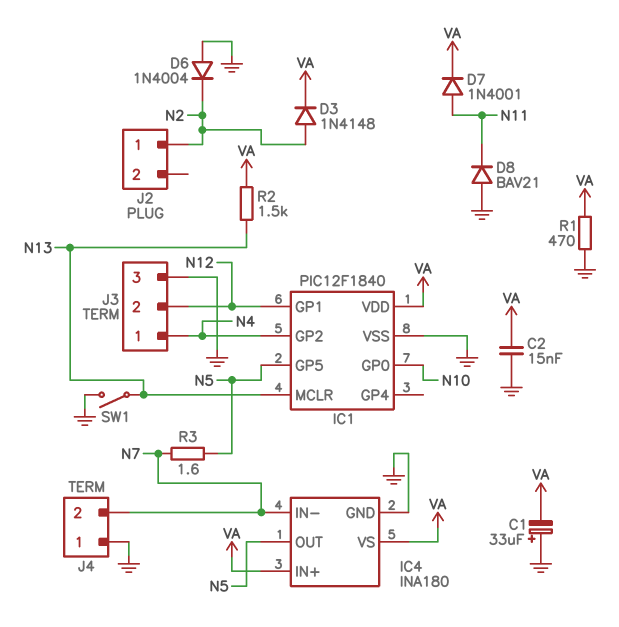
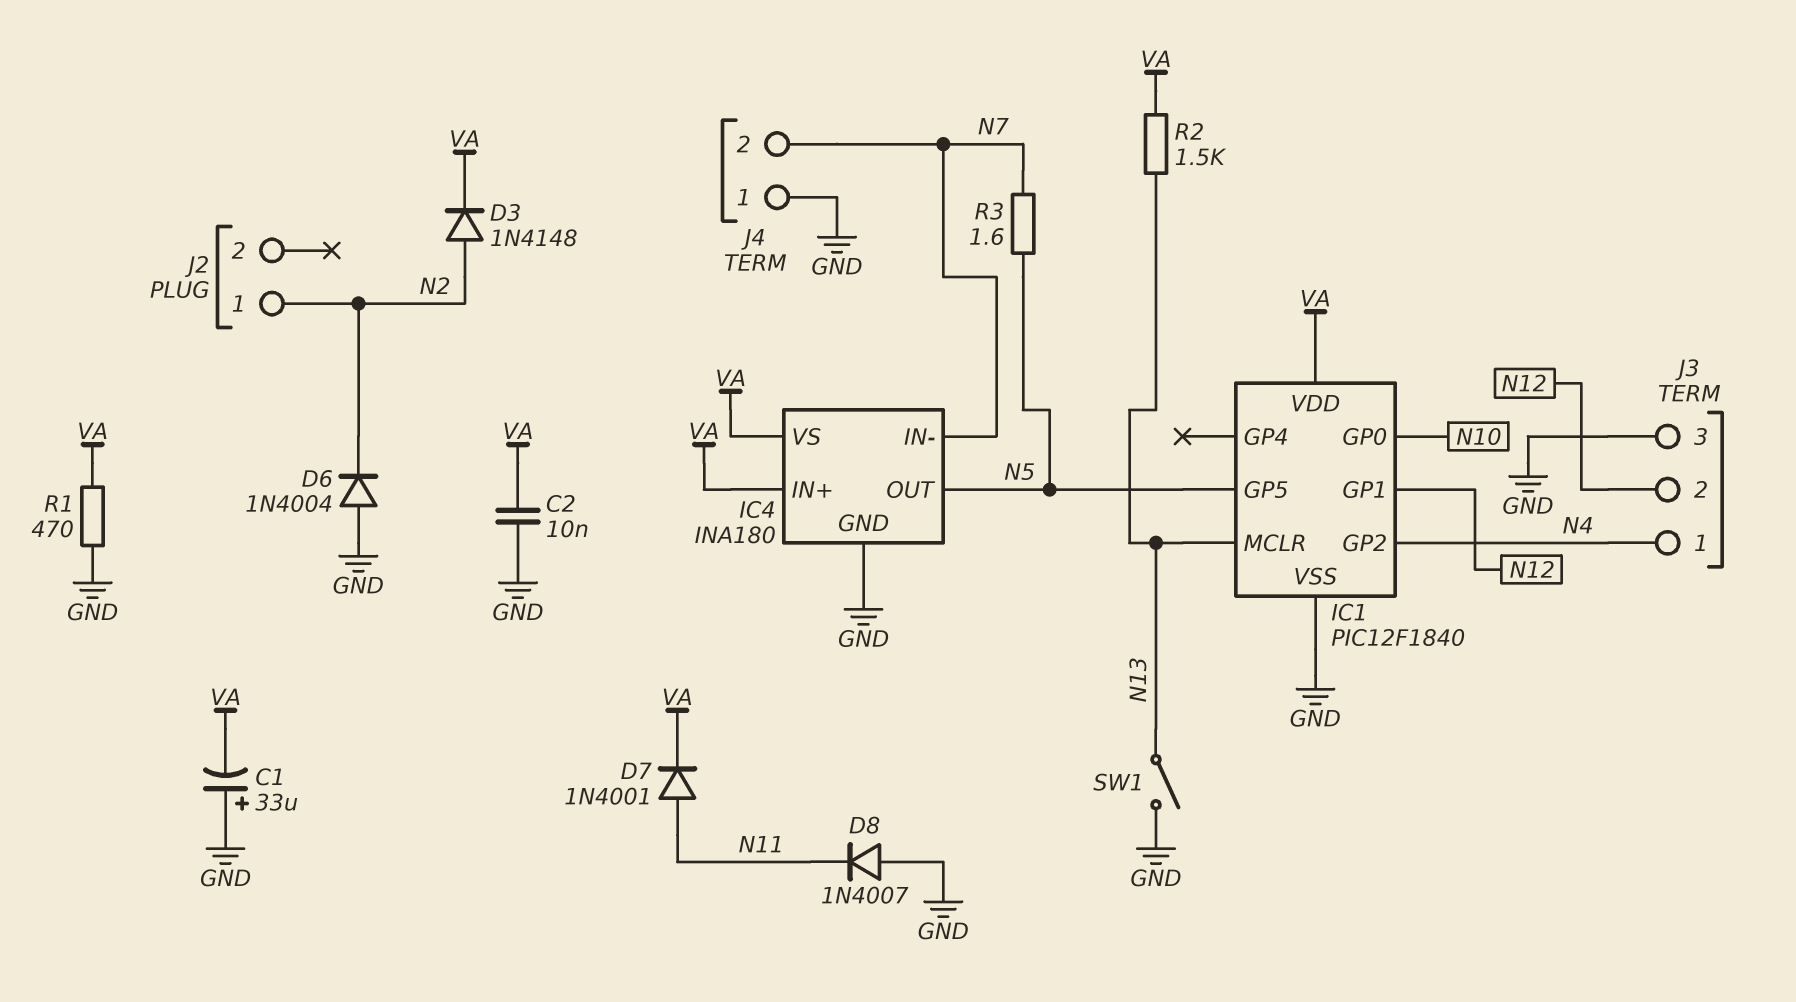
C2: 15nF (GND, VA) -> 10nF (GND, VA)
D8: diode BAV21 (A GND, K N11) -> diode 1N4007 (A GND, K N11)

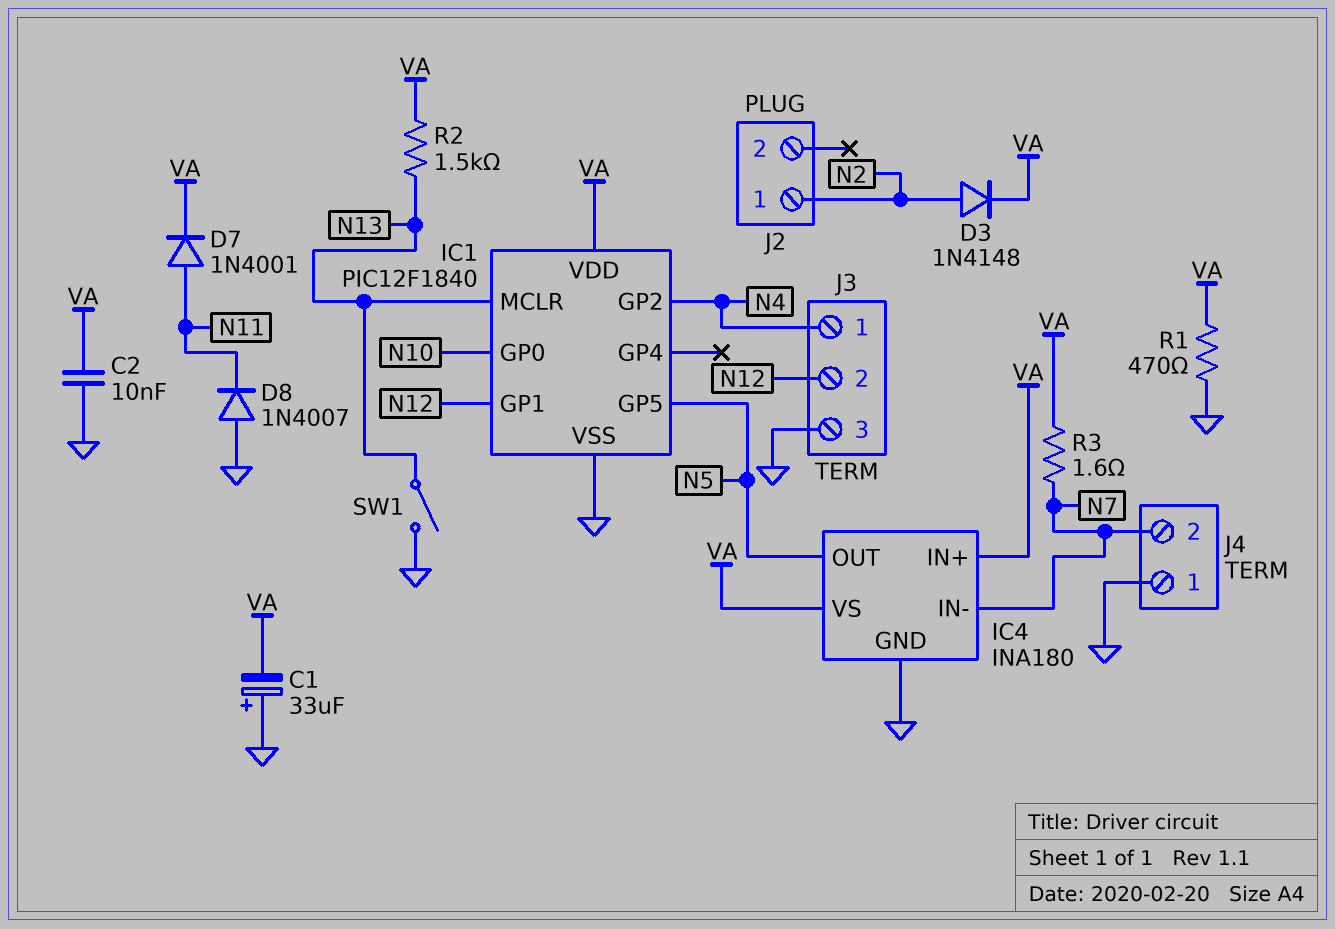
D6: diode 1N4004 (A GND, K N2) -> none
R3: 1.6 (N5, N7) -> 1.6 (N7, VA)

